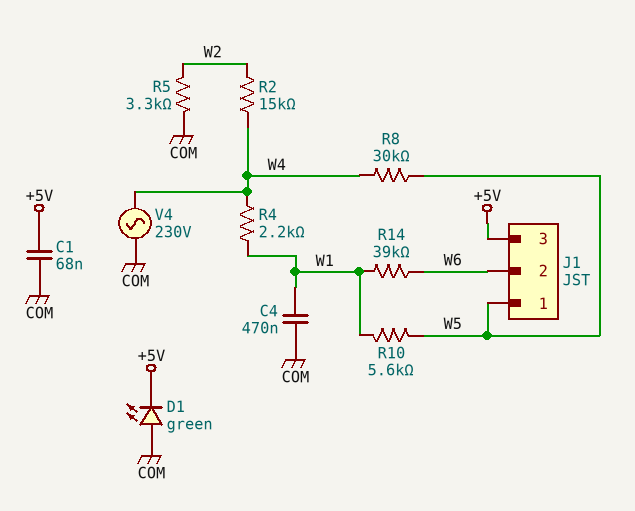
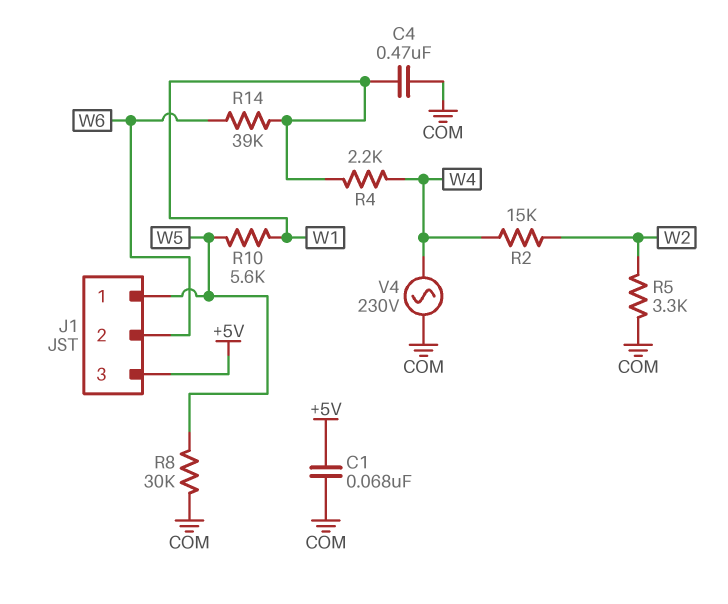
D1: LED green (A COM, K +5V) -> none
R8: 30k (W4, W5) -> 30k (COM, W5)

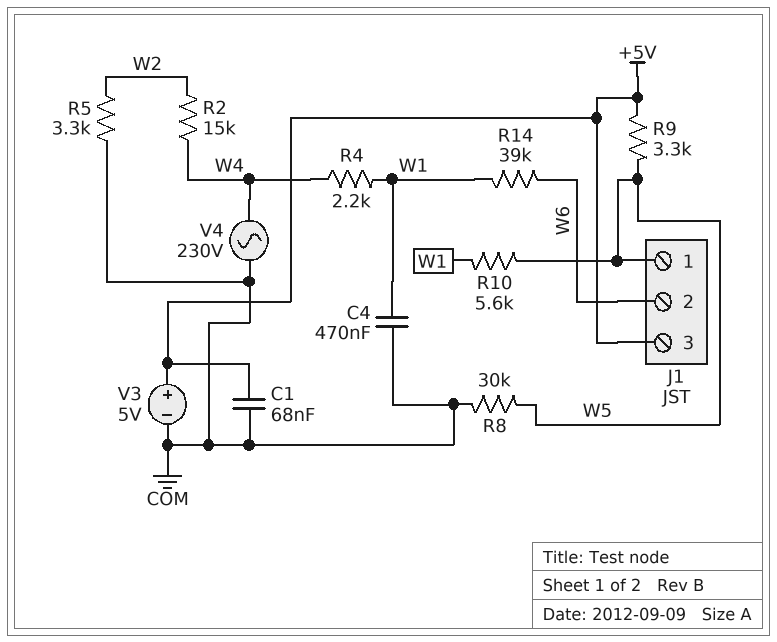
R9: none -> 3.3k (+5V, W5)
V3: none -> 5V (plus +5V, minus COM)

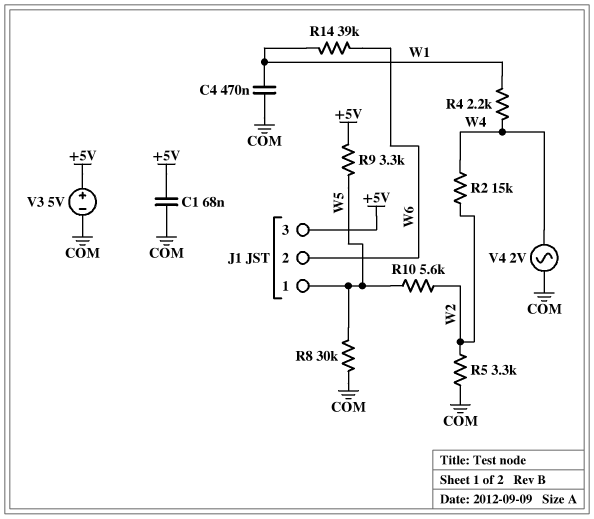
R10: 5.6k (W1, W5) -> 5.6k (W2, W5)
V4: AC 230V (COM, W4) -> AC 2V (COM, W4)

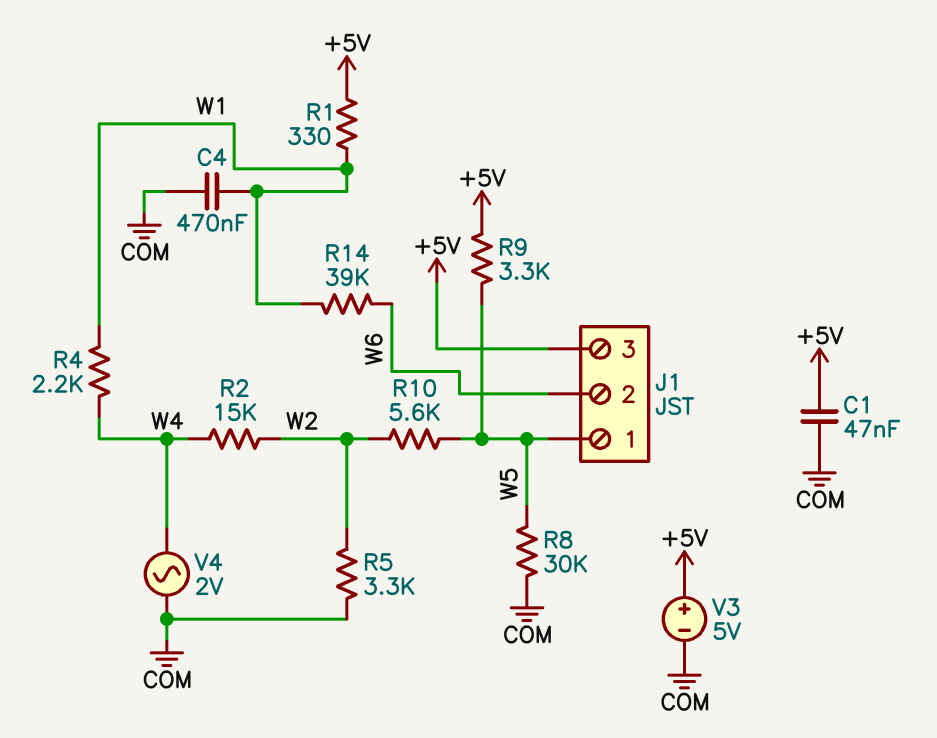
C1: 68nF (+5V, COM) -> 47nF (+5V, COM)
R1: none -> 330 (+5V, W1)

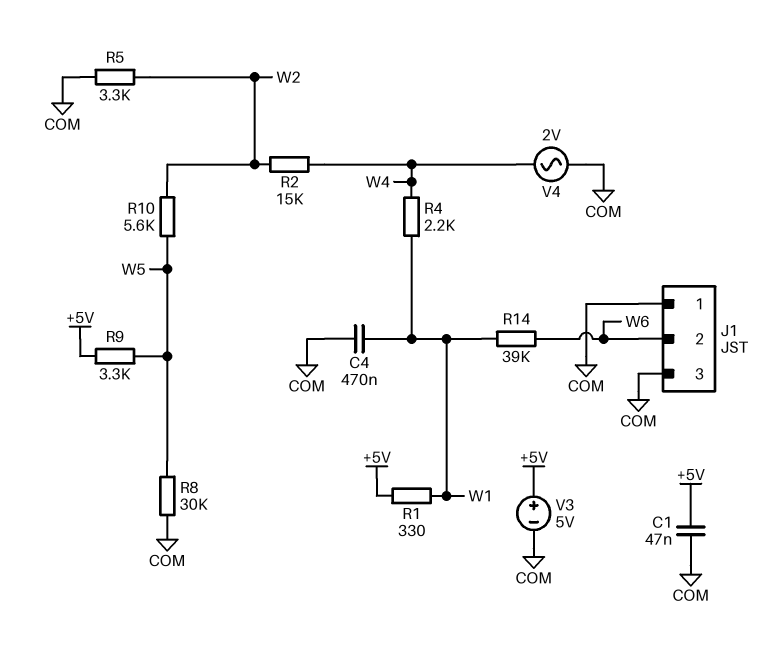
J1 pin 1: W5 -> COM
J1 pin 3: +5V -> COM

